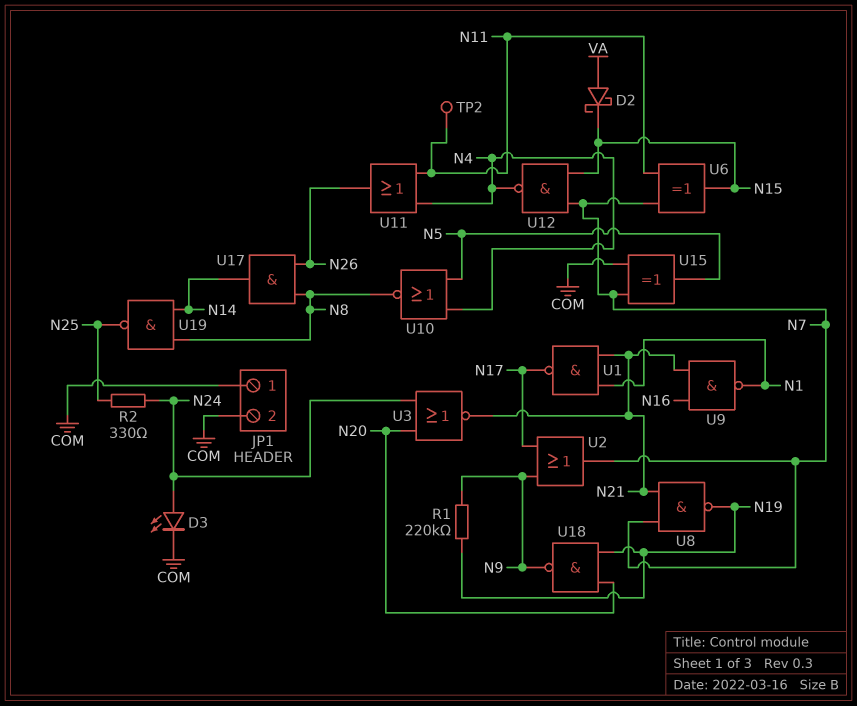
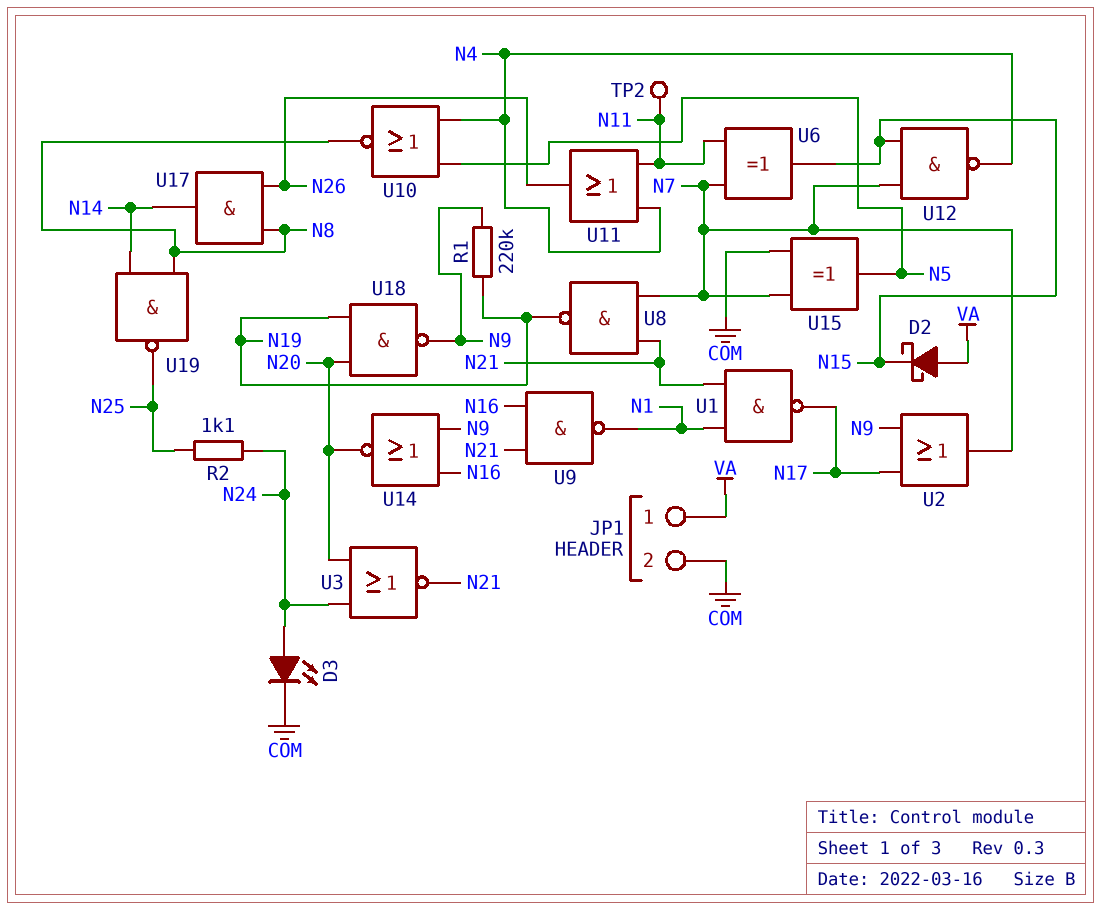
JP1 pin 1: COM -> VA
R2: 330 (N24, N25) -> 1.1k (N24, N25)
U14: none -> NOR (in N9, in N16, out N20)

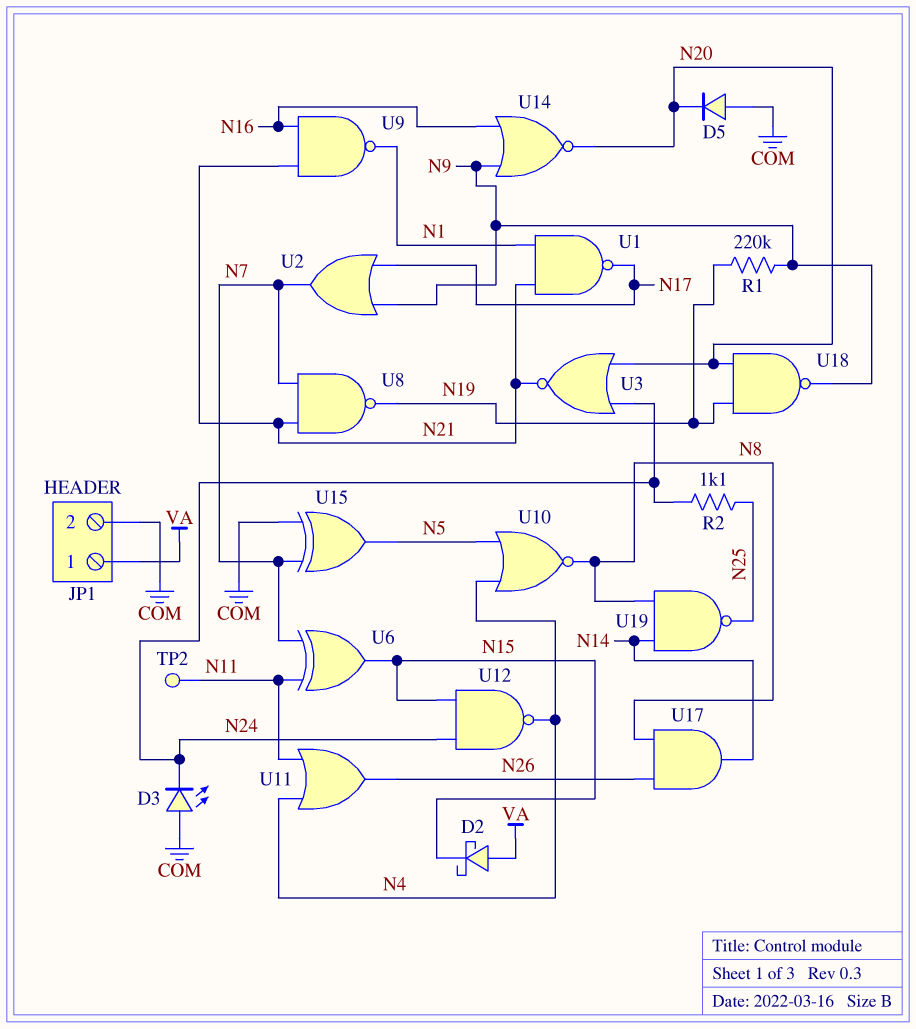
D3: LED (A N24, K COM) -> LED (A COM, K N24)
D5: none -> diode (A COM, K N20)
U12: NAND (in N7, in N15, out N4) -> NAND (in N15, in N24, out N4)

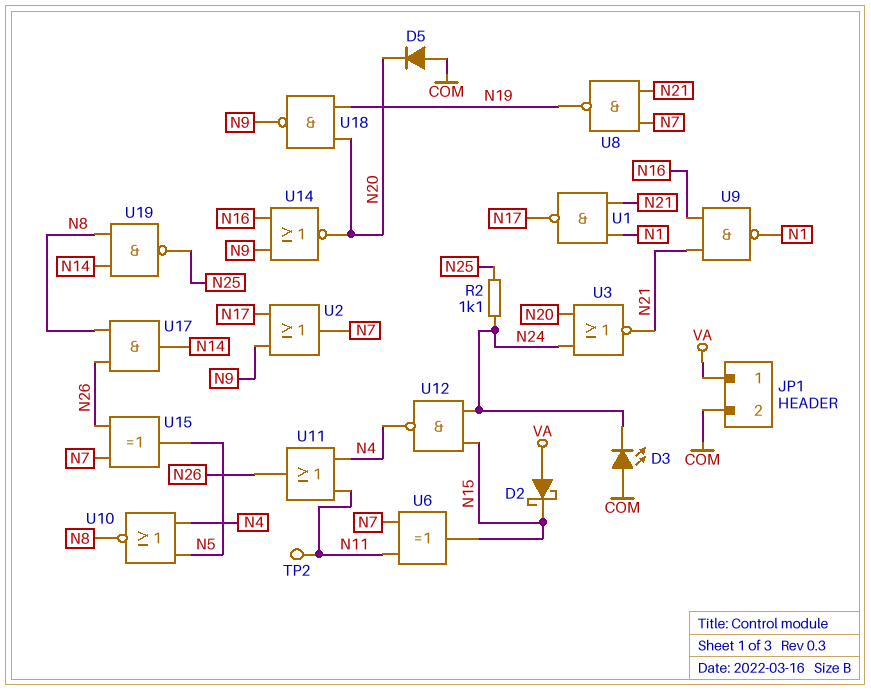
R1: 220k (N9, N19) -> none
U15: XOR (in COM, in N7, out N5) -> XOR (in N7, in N26, out N5)

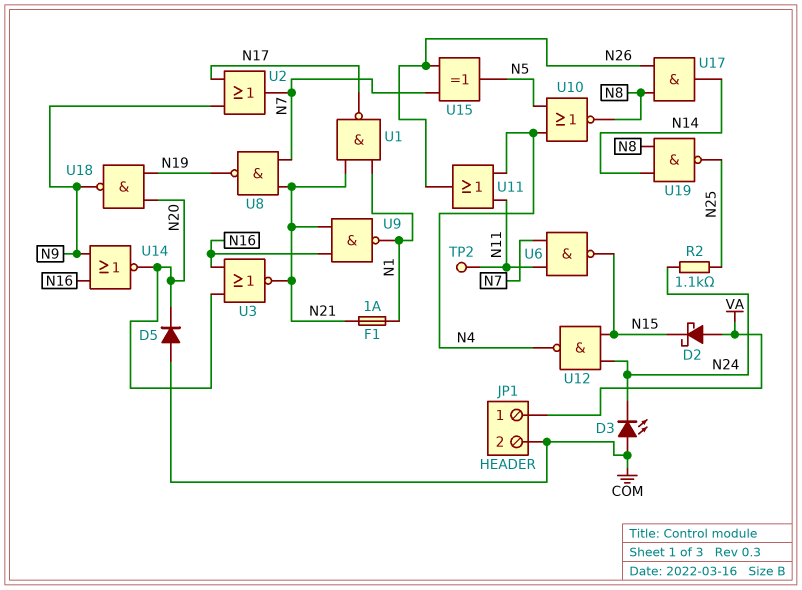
F1: none -> 1A (N1, N21)
U3: NOR (in N20, in N24, out N21) -> NOR (in N16, in N20, out N21)
U6: XOR (in N7, in N11, out N15) -> NAND (in N7, in N11, out N15)

